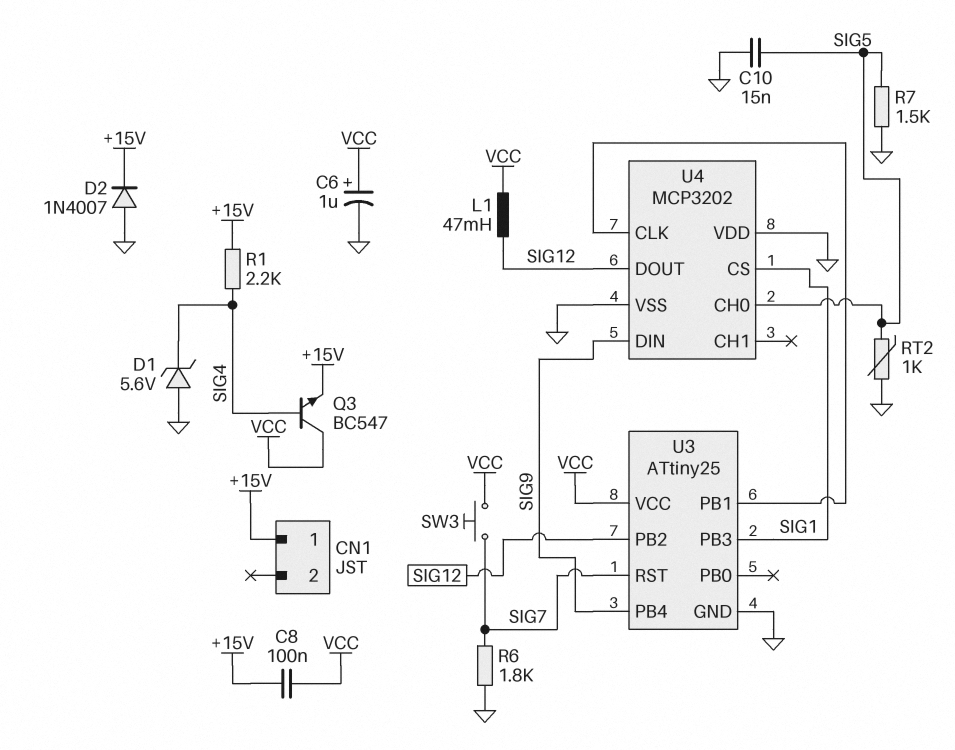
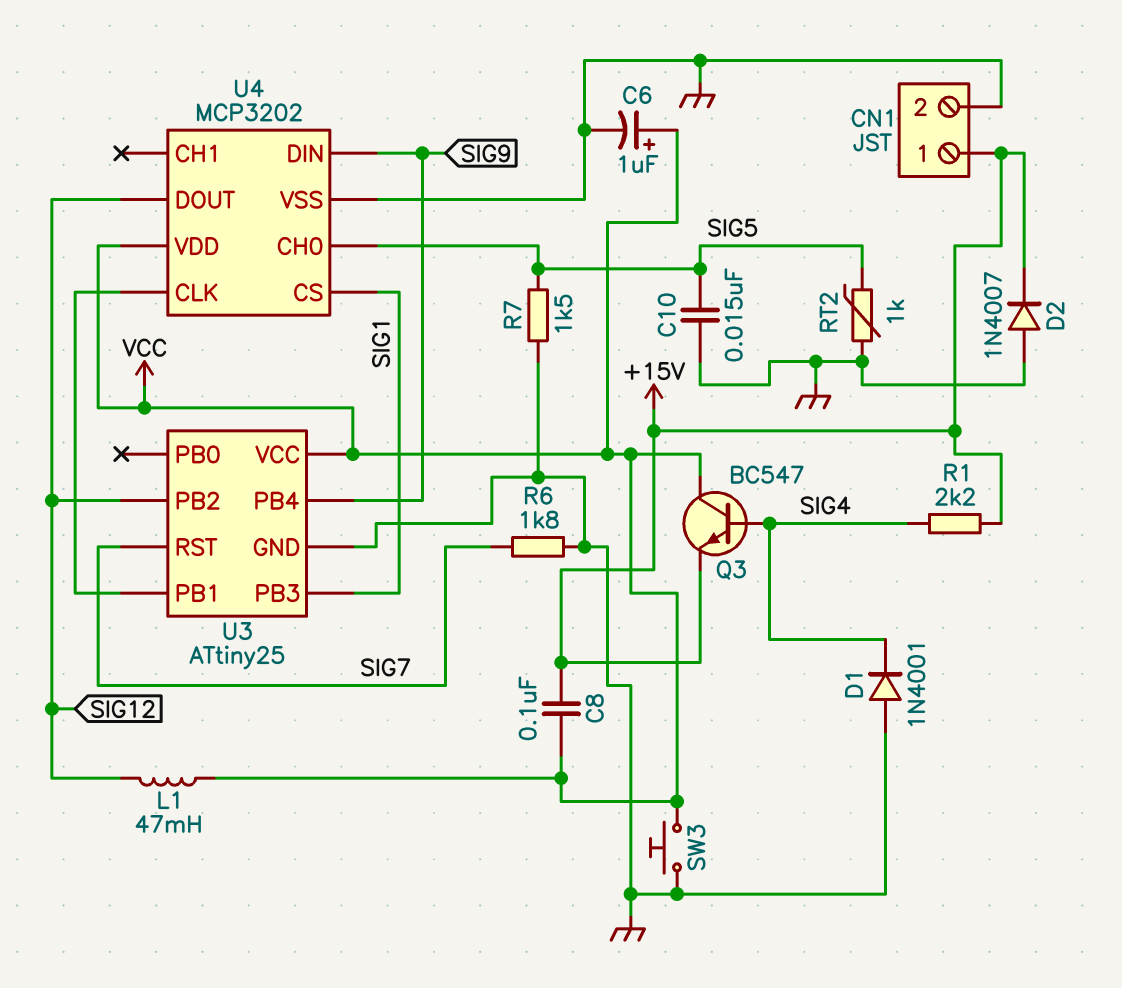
CN1 pin 2: none -> GND
D1: zener 5.6V (A GND, K SIG4) -> diode 1N4001 (A GND, K SIG4)
SW3: button (SIG7, VCC) -> button (GND, VCC)
U4 pin VDD: GND -> VCC

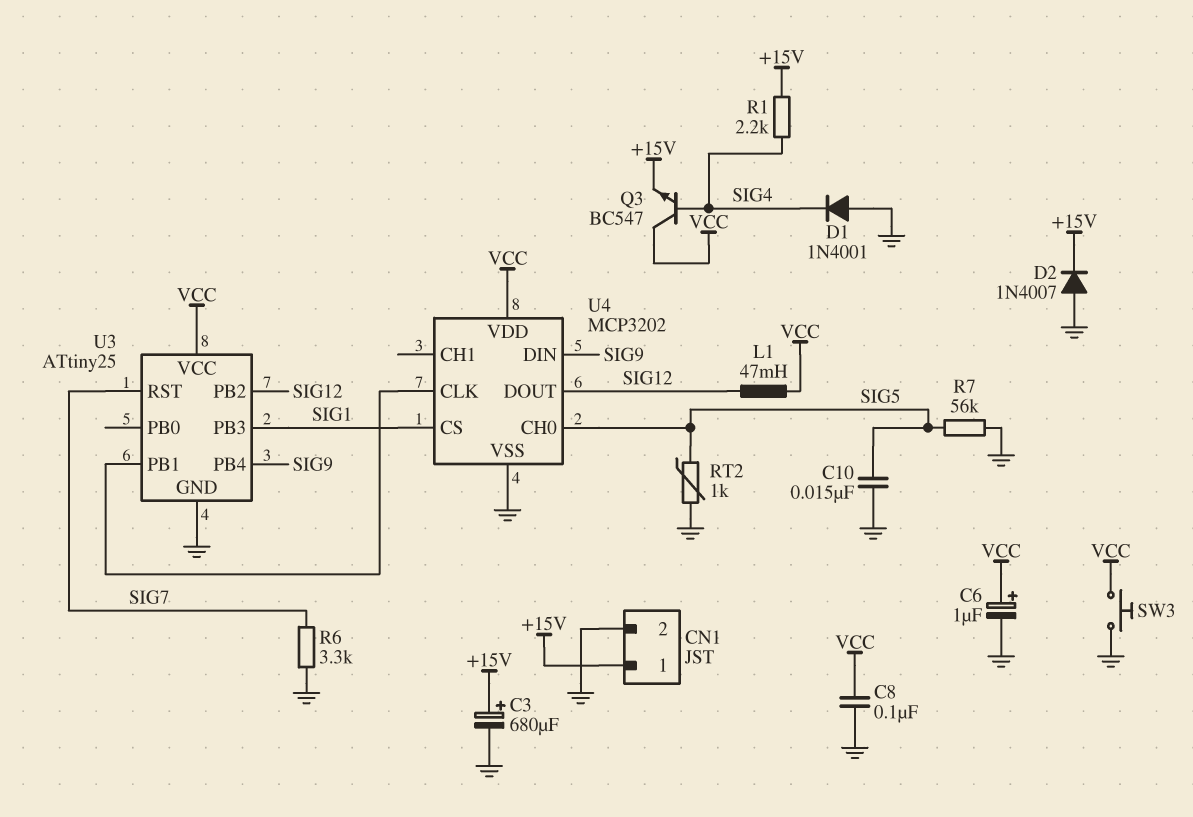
C3: none -> 680uF (plus +15V, minus GND)
C8: 100nF (+15V, VCC) -> 100nF (GND, VCC)
R6: 1.8k (GND, SIG7) -> 3.3k (GND, SIG7)
R7: 1.5k (GND, SIG5) -> 56k (GND, SIG5)

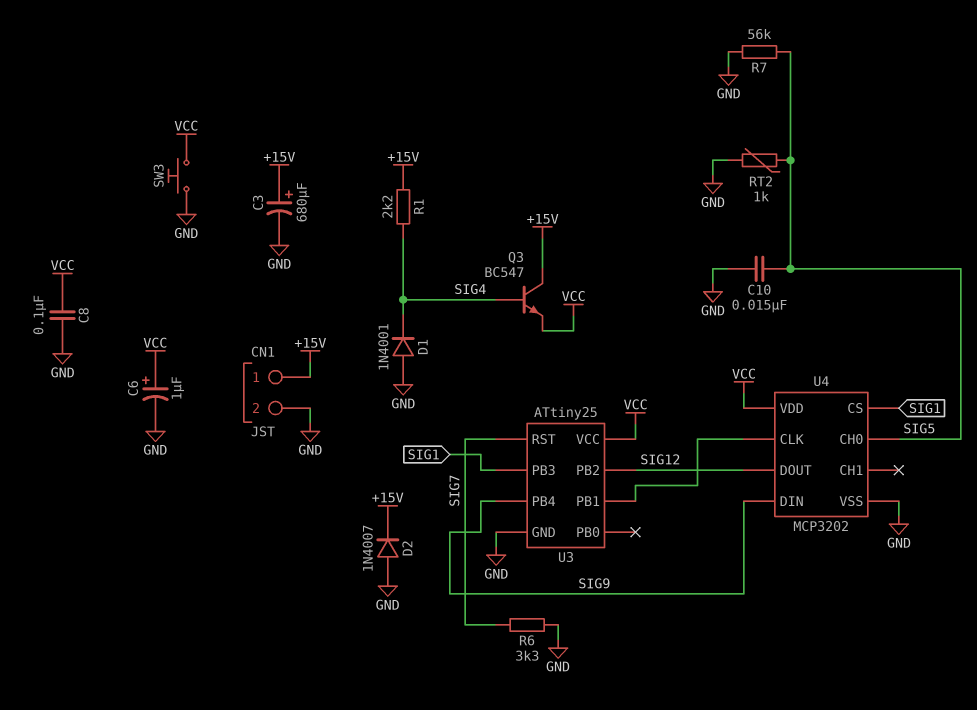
L1: 47mH (SIG12, VCC) -> none
Q3: NPN BC547 (B SIG4, C VCC, E +15V) -> NPN BC547 (B SIG4, C +15V, E VCC)

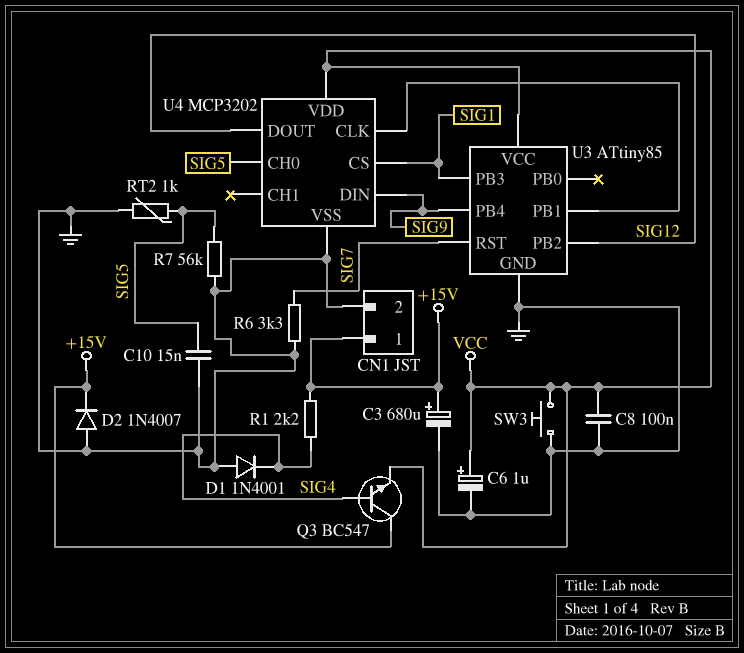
U3: ATtiny25 -> ATtiny85

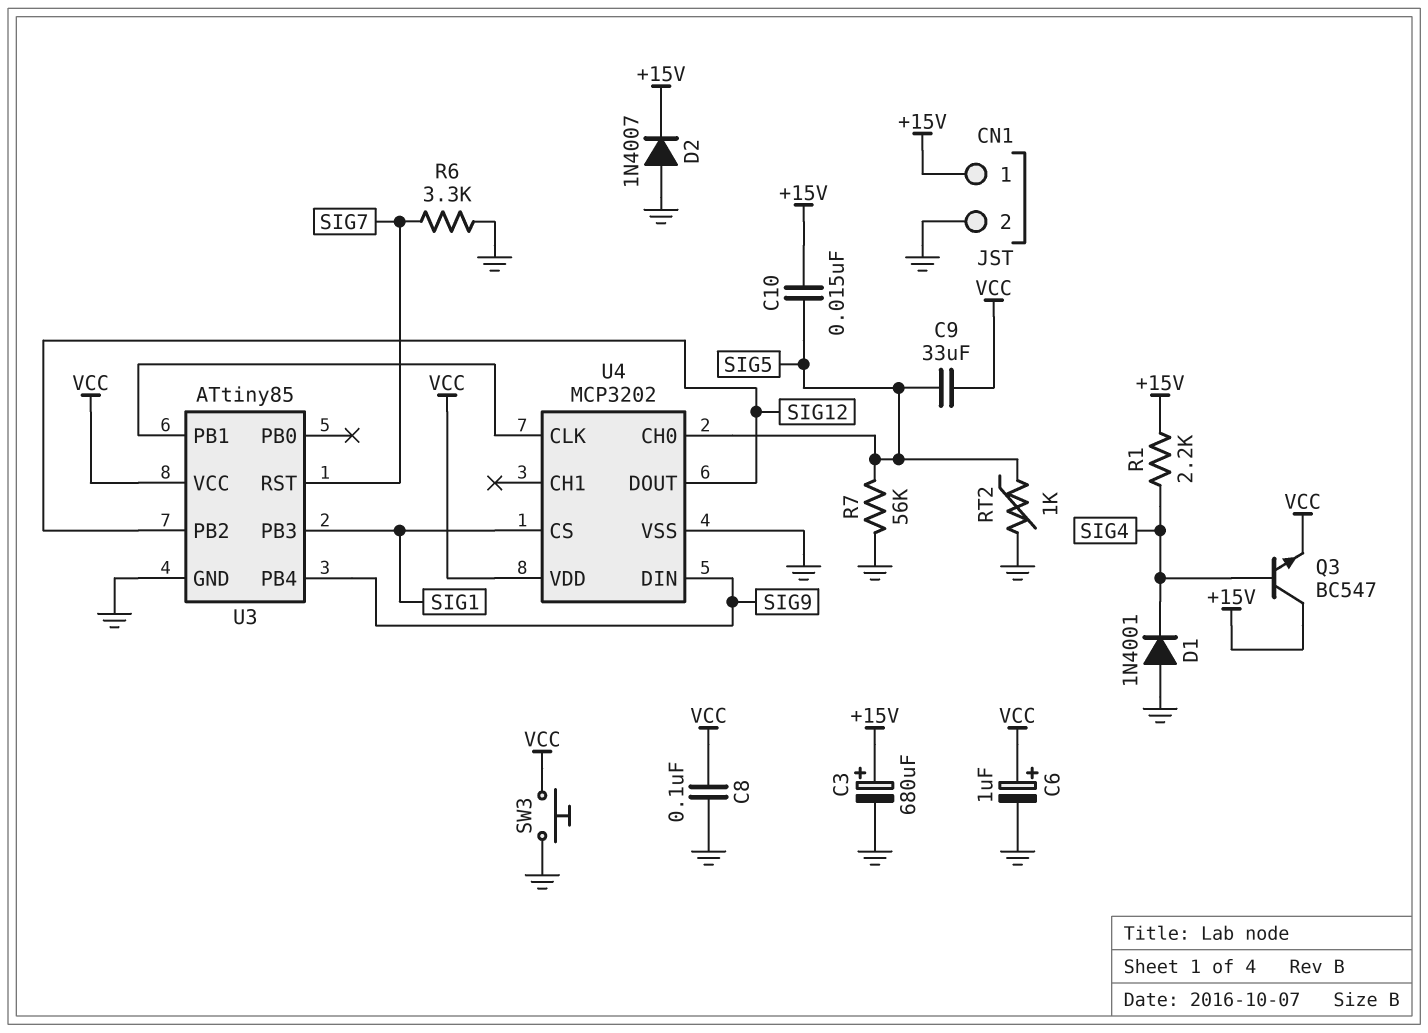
C9: none -> 33uF (SIG5, VCC)
C10: 15nF (GND, SIG5) -> 15nF (+15V, SIG5)

